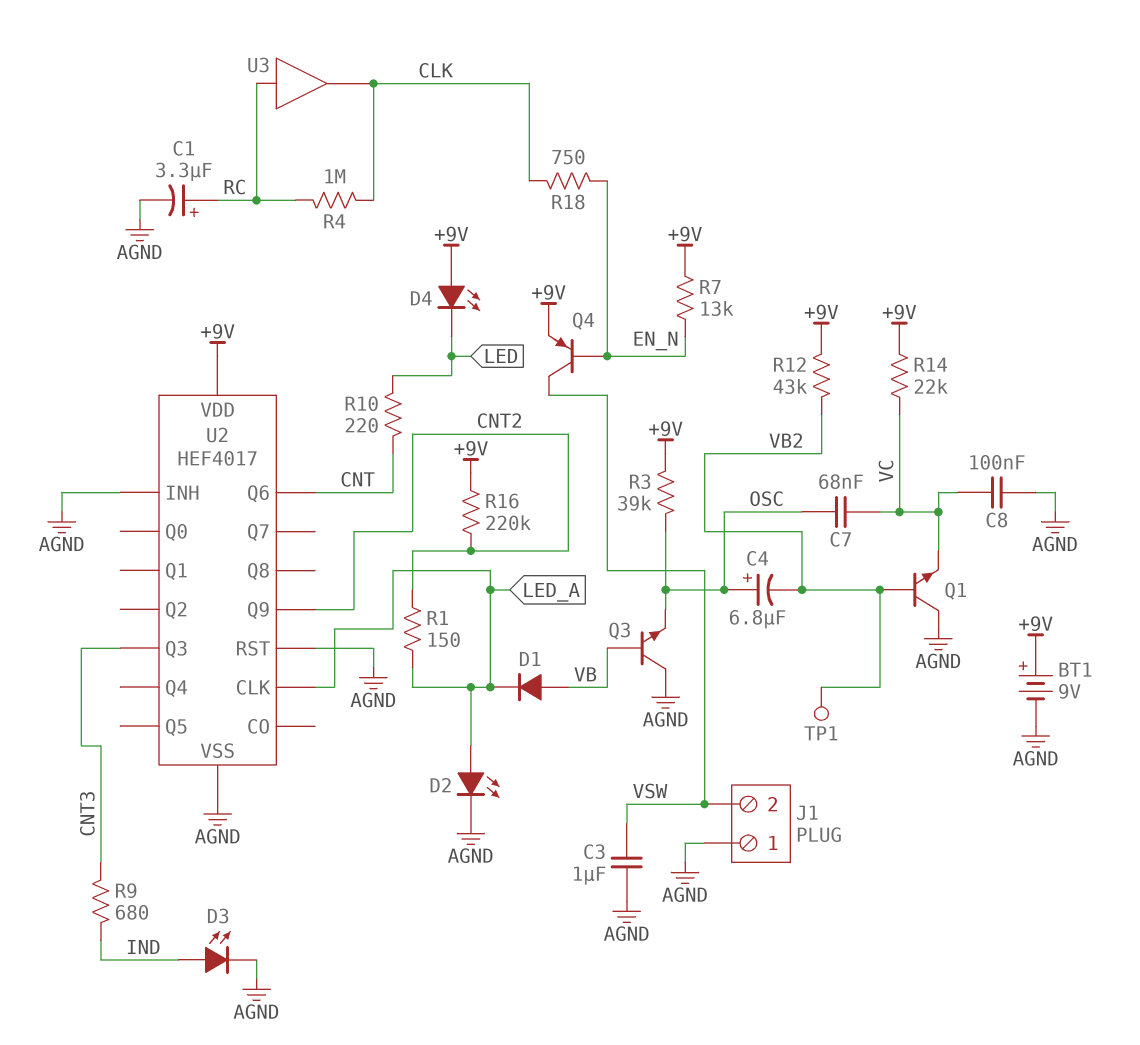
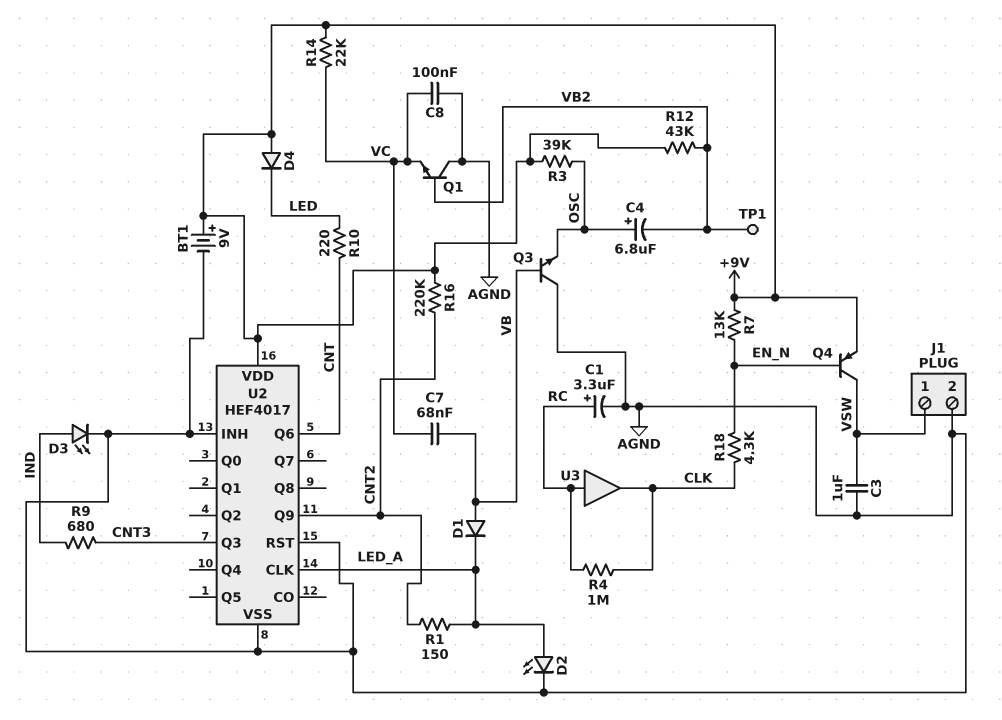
C7: 68nF (OSC, VC) -> 68nF (VB, VC)
D4: LED (A +9V, K LED) -> diode (A +9V, K LED)
J1 pin 1: AGND -> VSW
J1 pin 2: VSW -> AGND
R18: 750 (CLK, EN_N) -> 4.3k (CLK, EN_N)

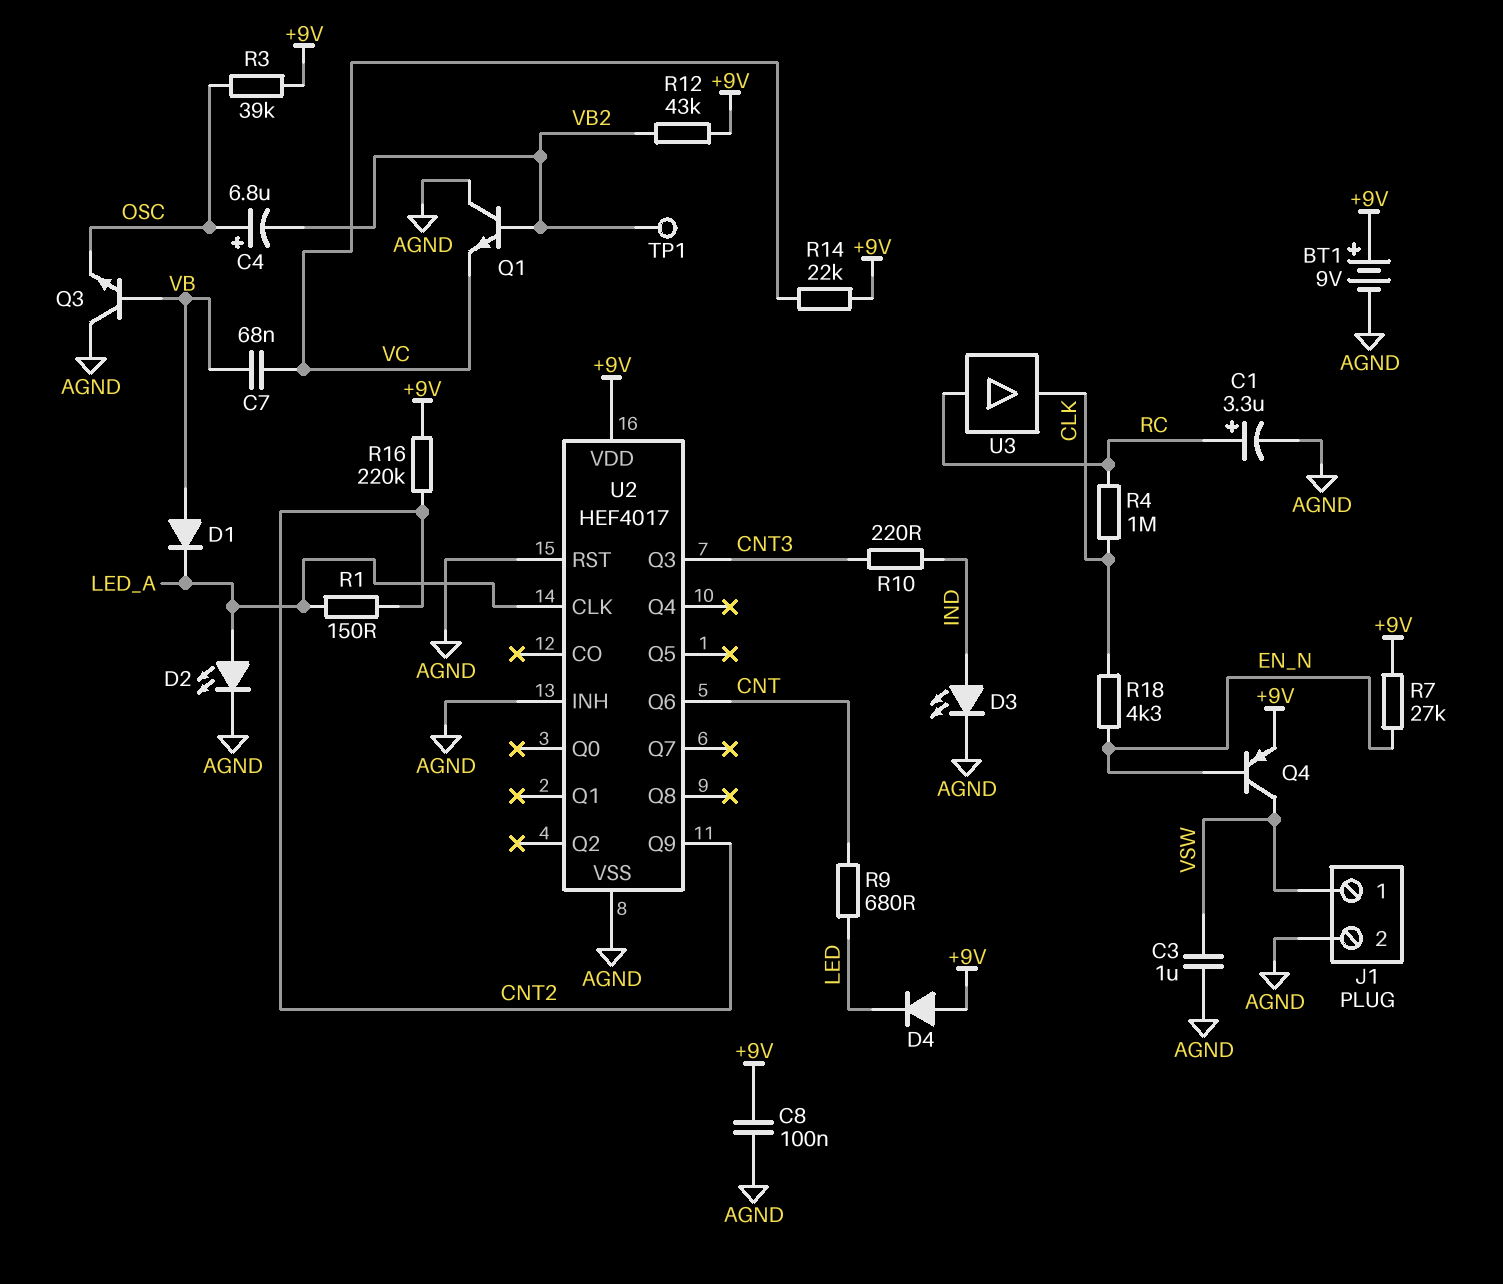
C8: 100nF (AGND, VC) -> 100nF (+9V, AGND)
R7: 13k (+9V, EN_N) -> 27k (+9V, EN_N)
R9: 680 (CNT3, IND) -> 680 (CNT, LED)
R10: 220 (CNT, LED) -> 220 (CNT3, IND)

